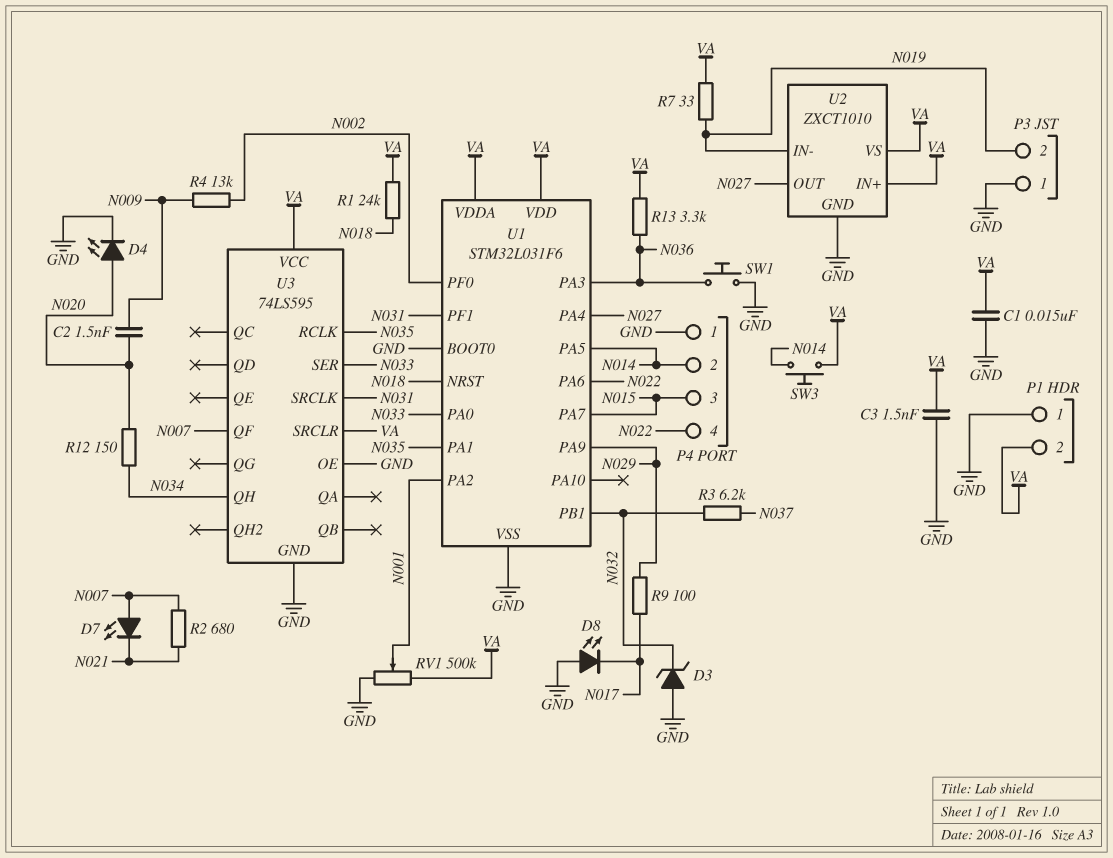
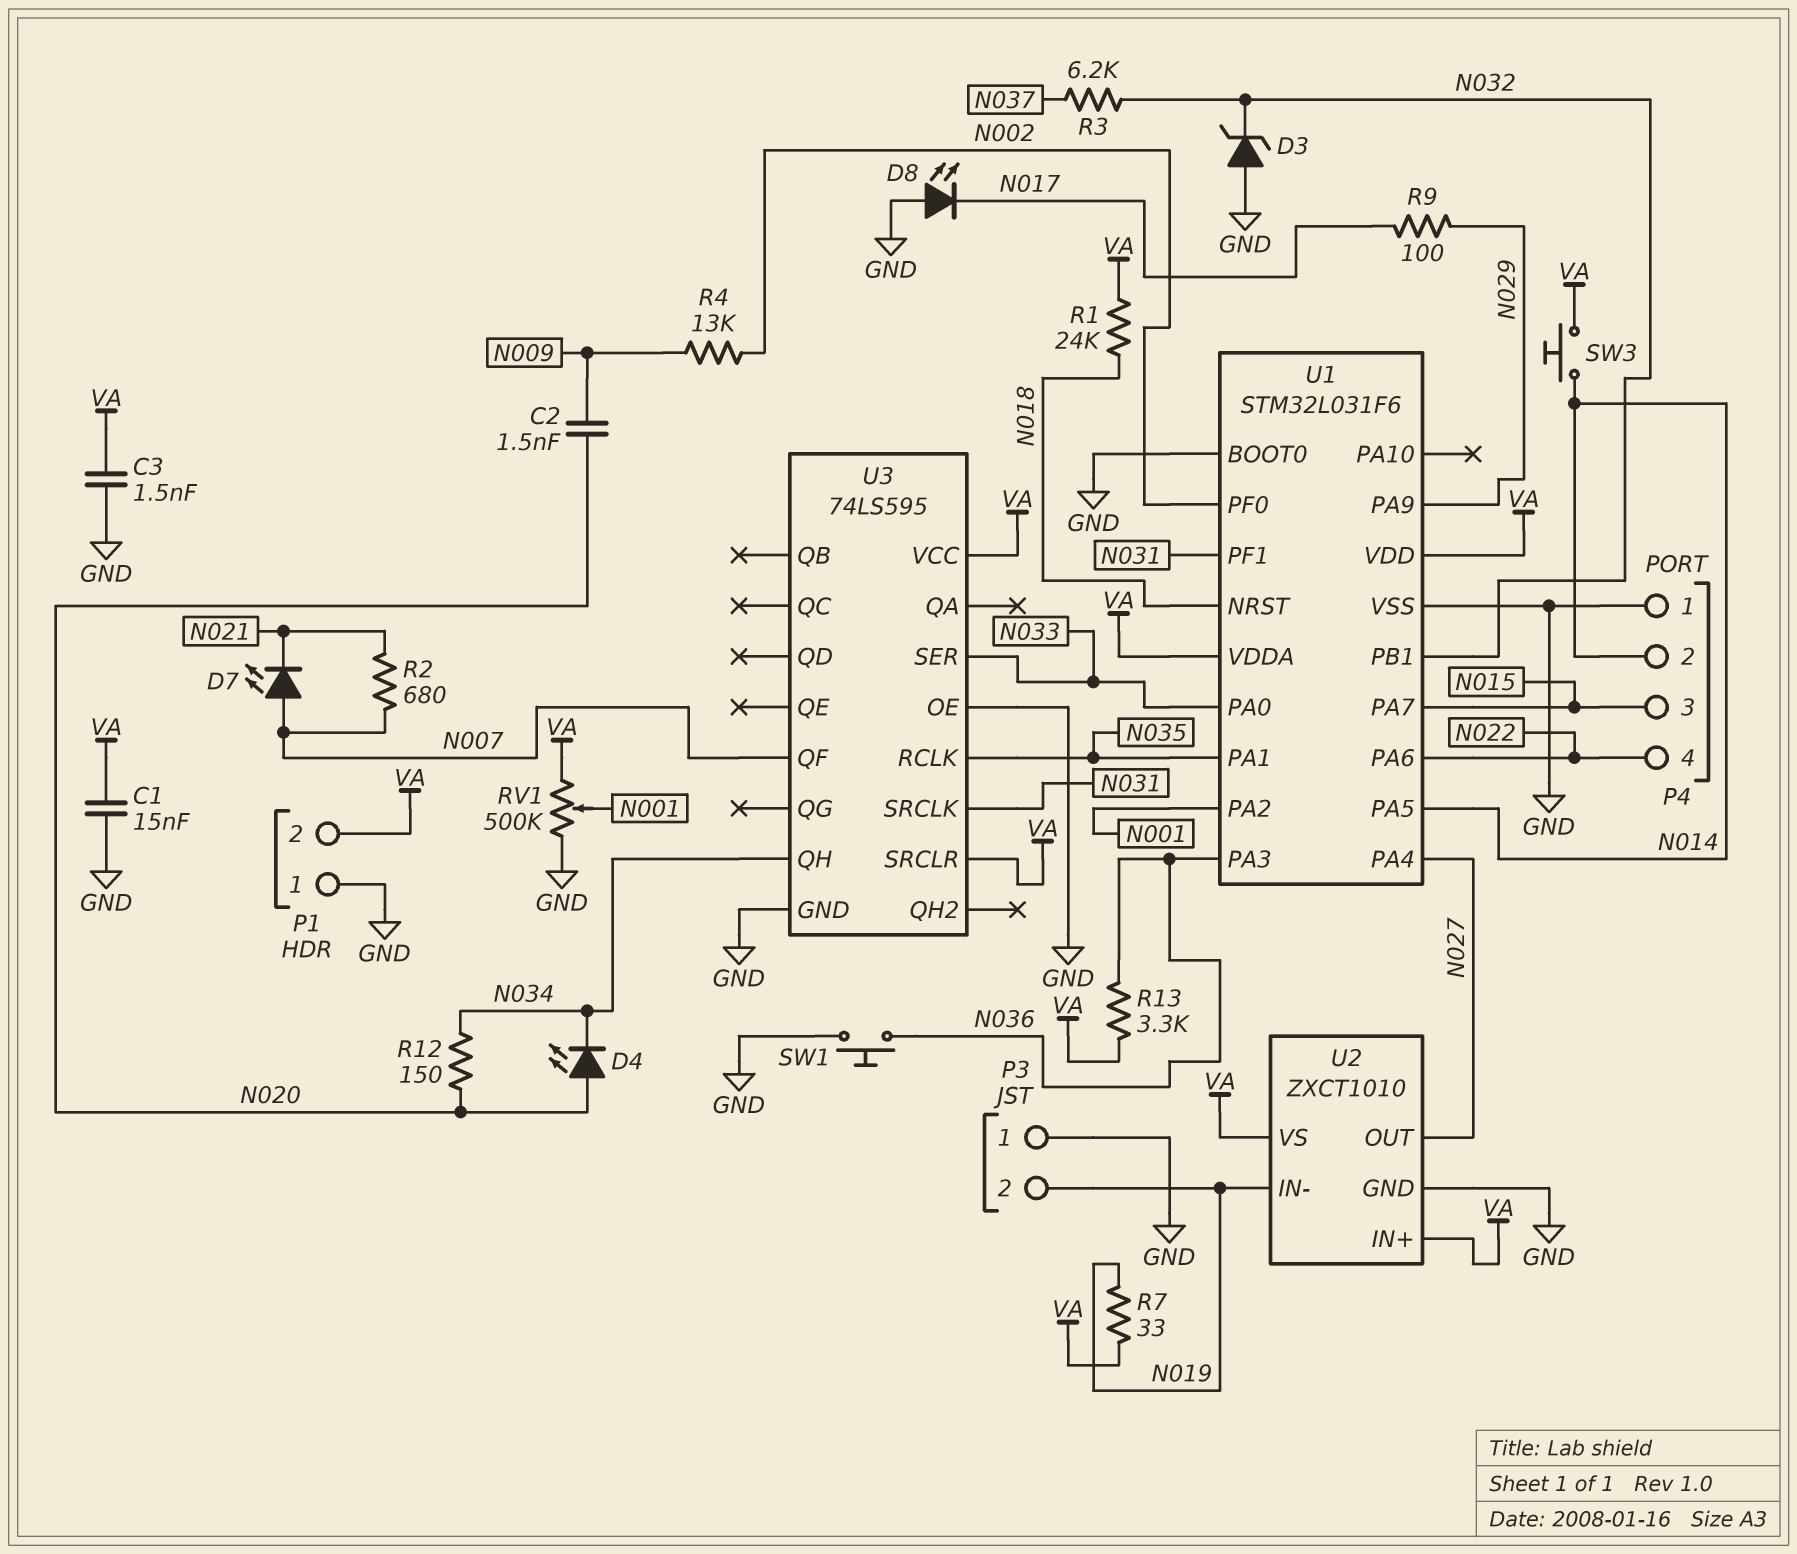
D4: LED (A N020, K GND) -> LED (A N020, K N034)

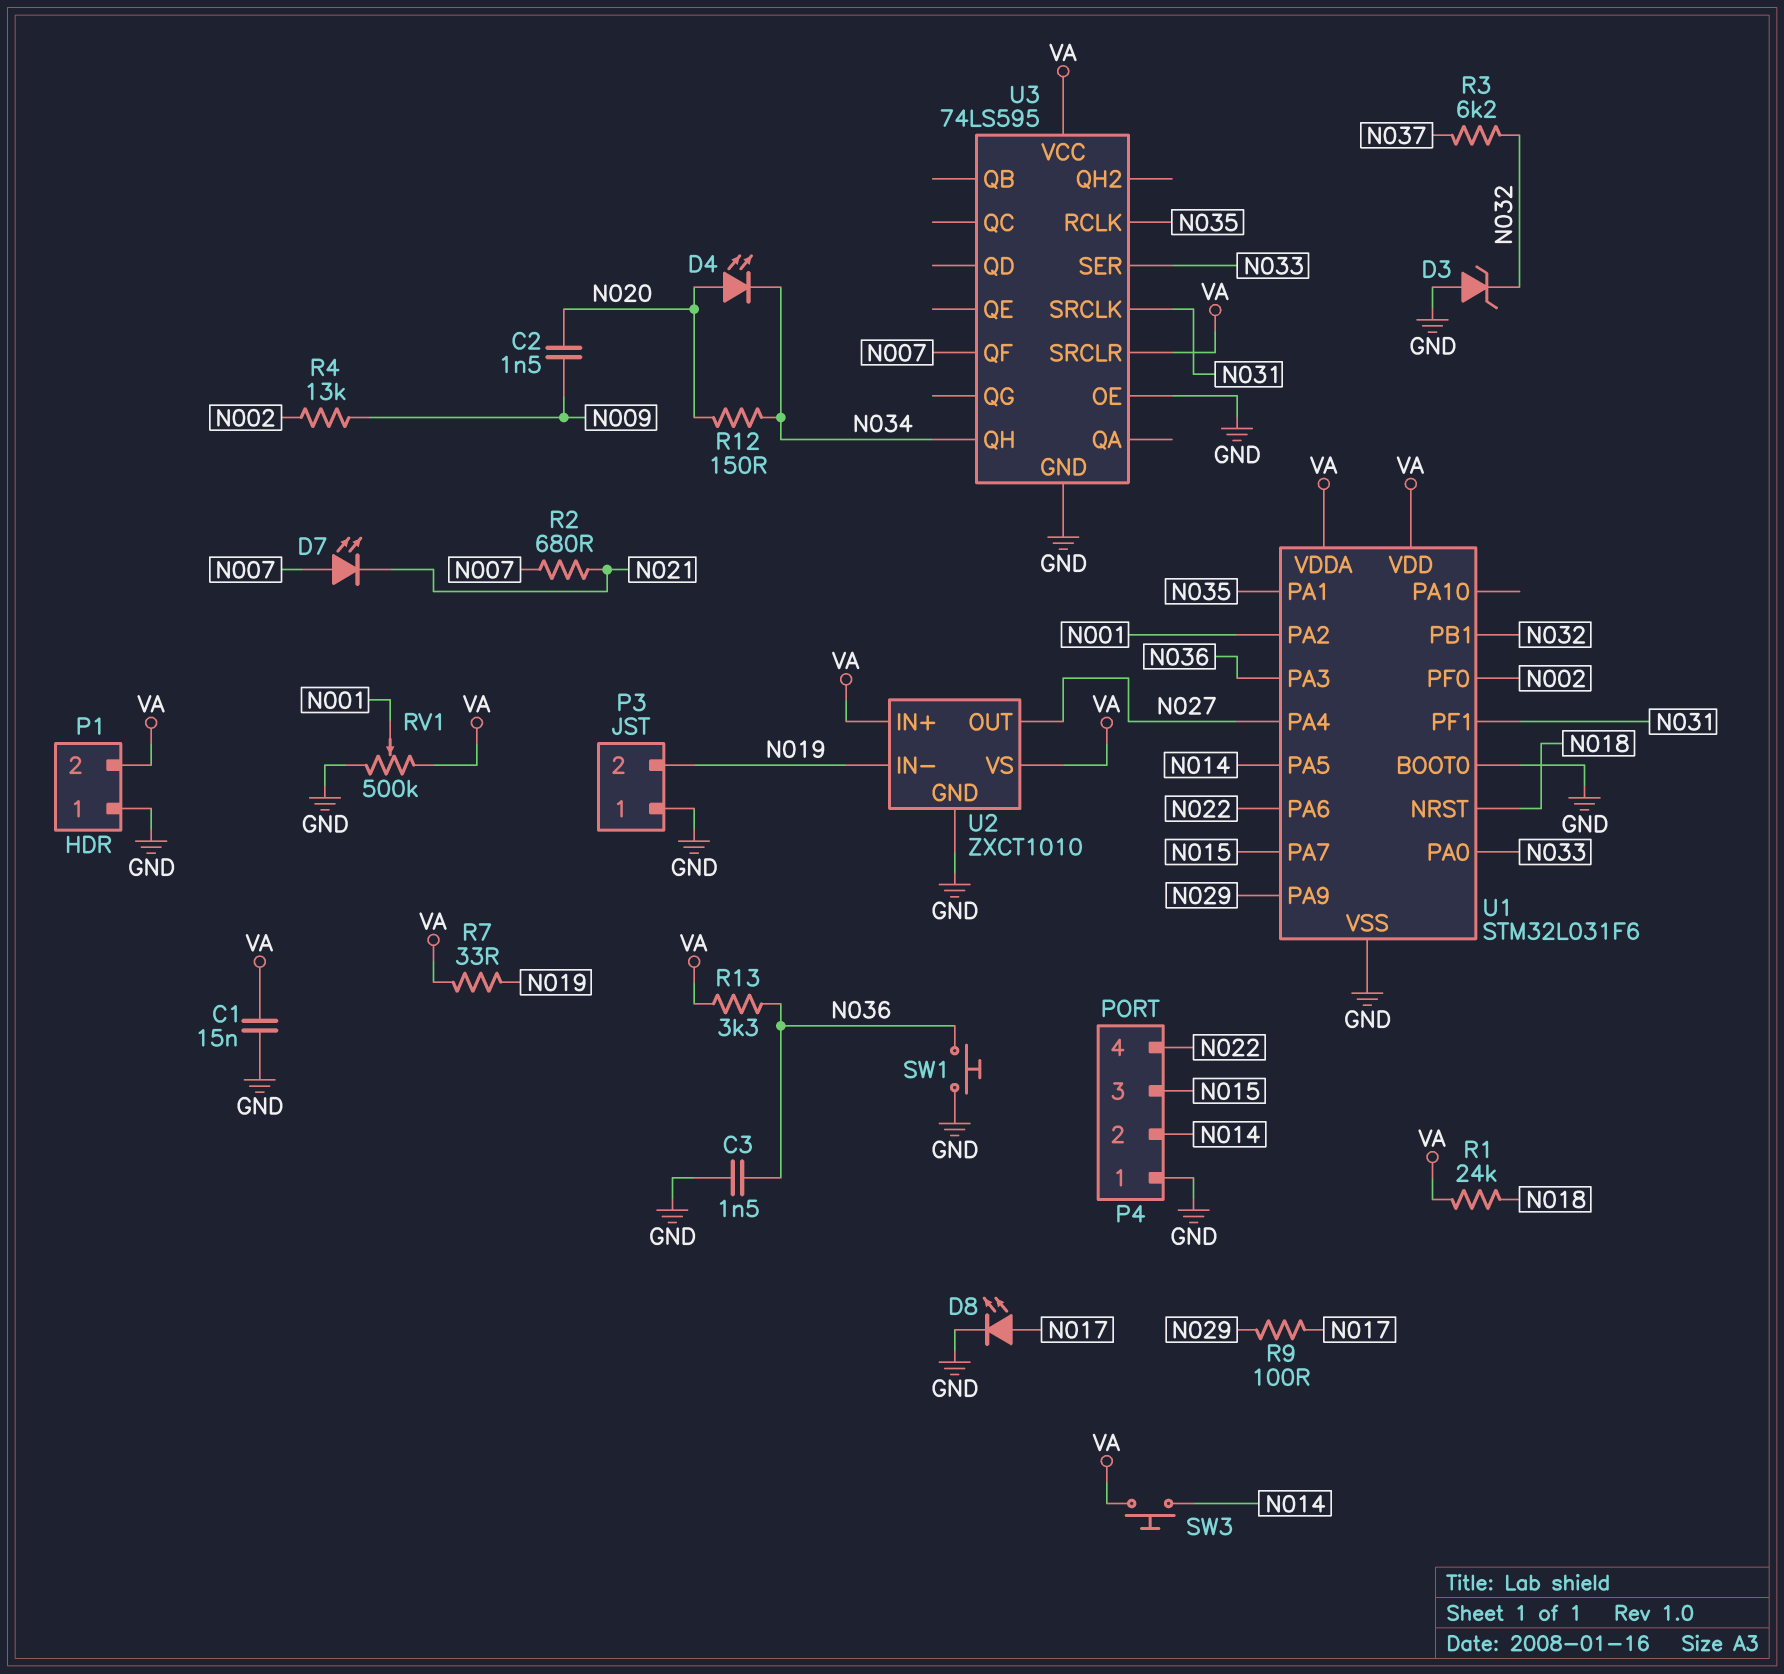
C3: 1.5nF (GND, VA) -> 1.5nF (GND, N036)
D8: LED (A GND, K N017) -> LED (A N017, K GND)

